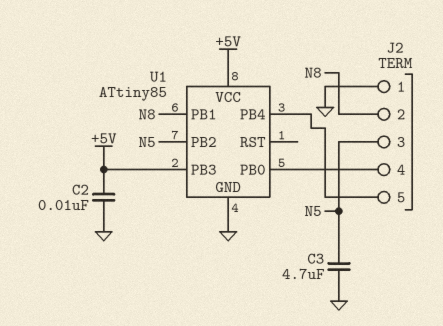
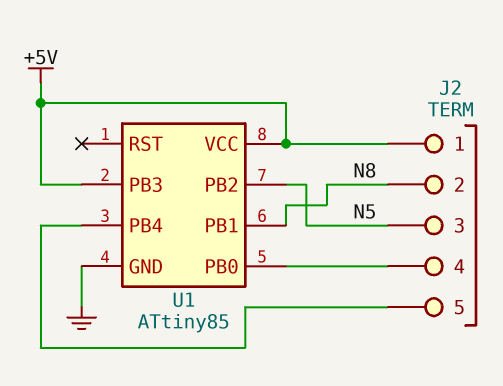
C2: 10nF (+5V, GND) -> none
C3: 4.7uF (GND, N5) -> none
J2 pin 1: GND -> +5V

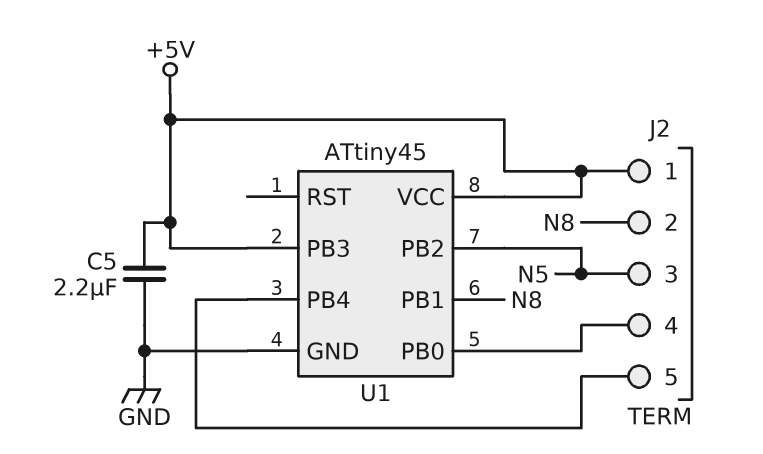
C5: none -> 2.2uF (+5V, GND)
U1: ATtiny85 -> ATtiny45

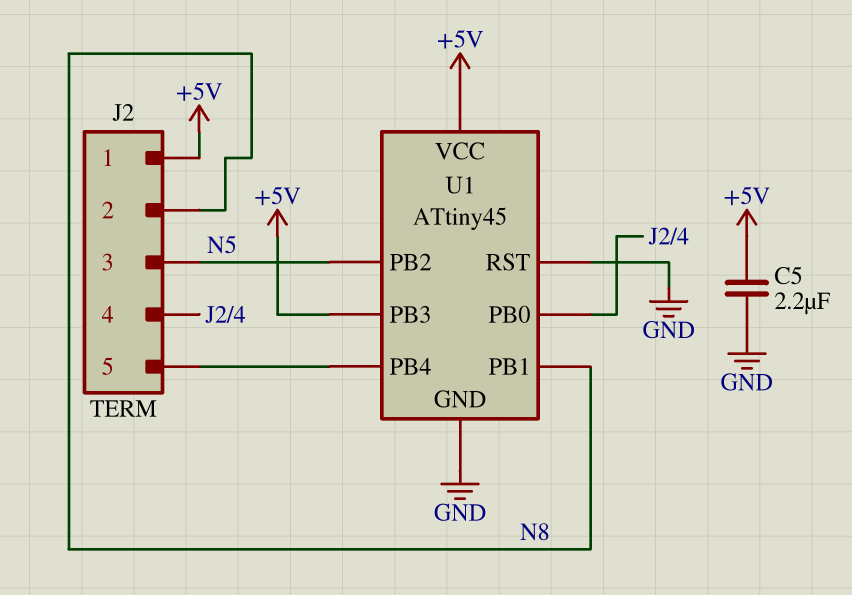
U1 pin RST: none -> GND

